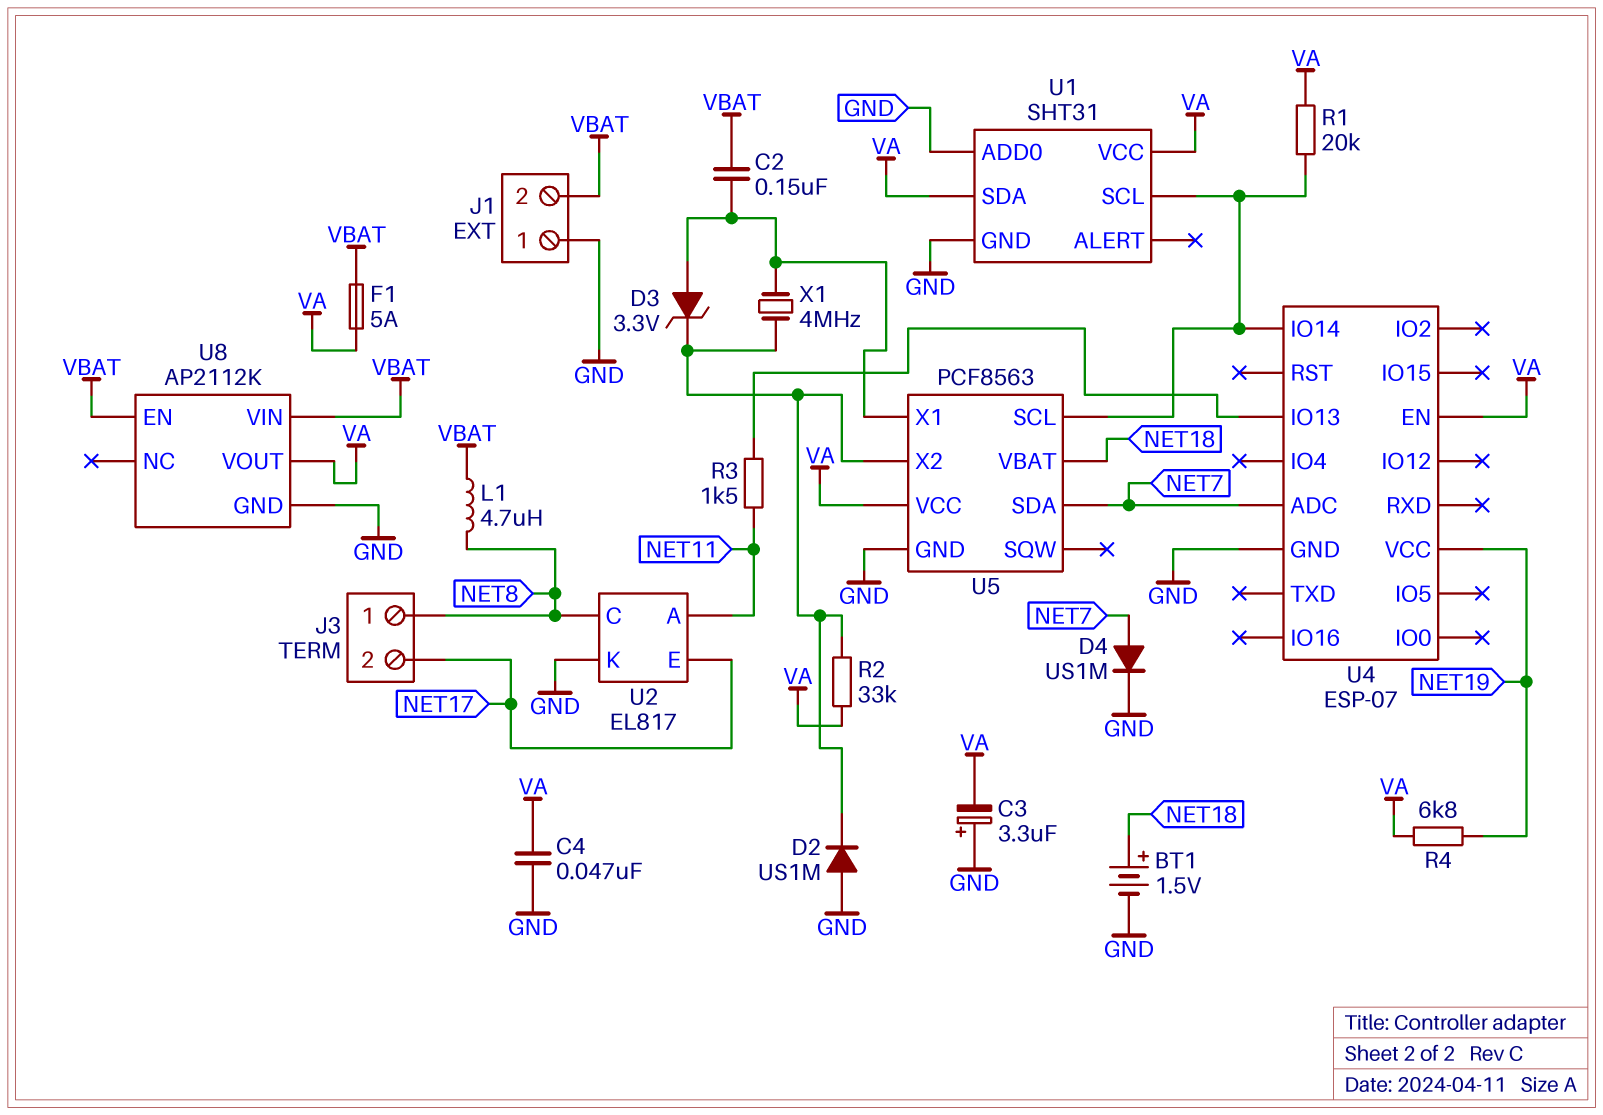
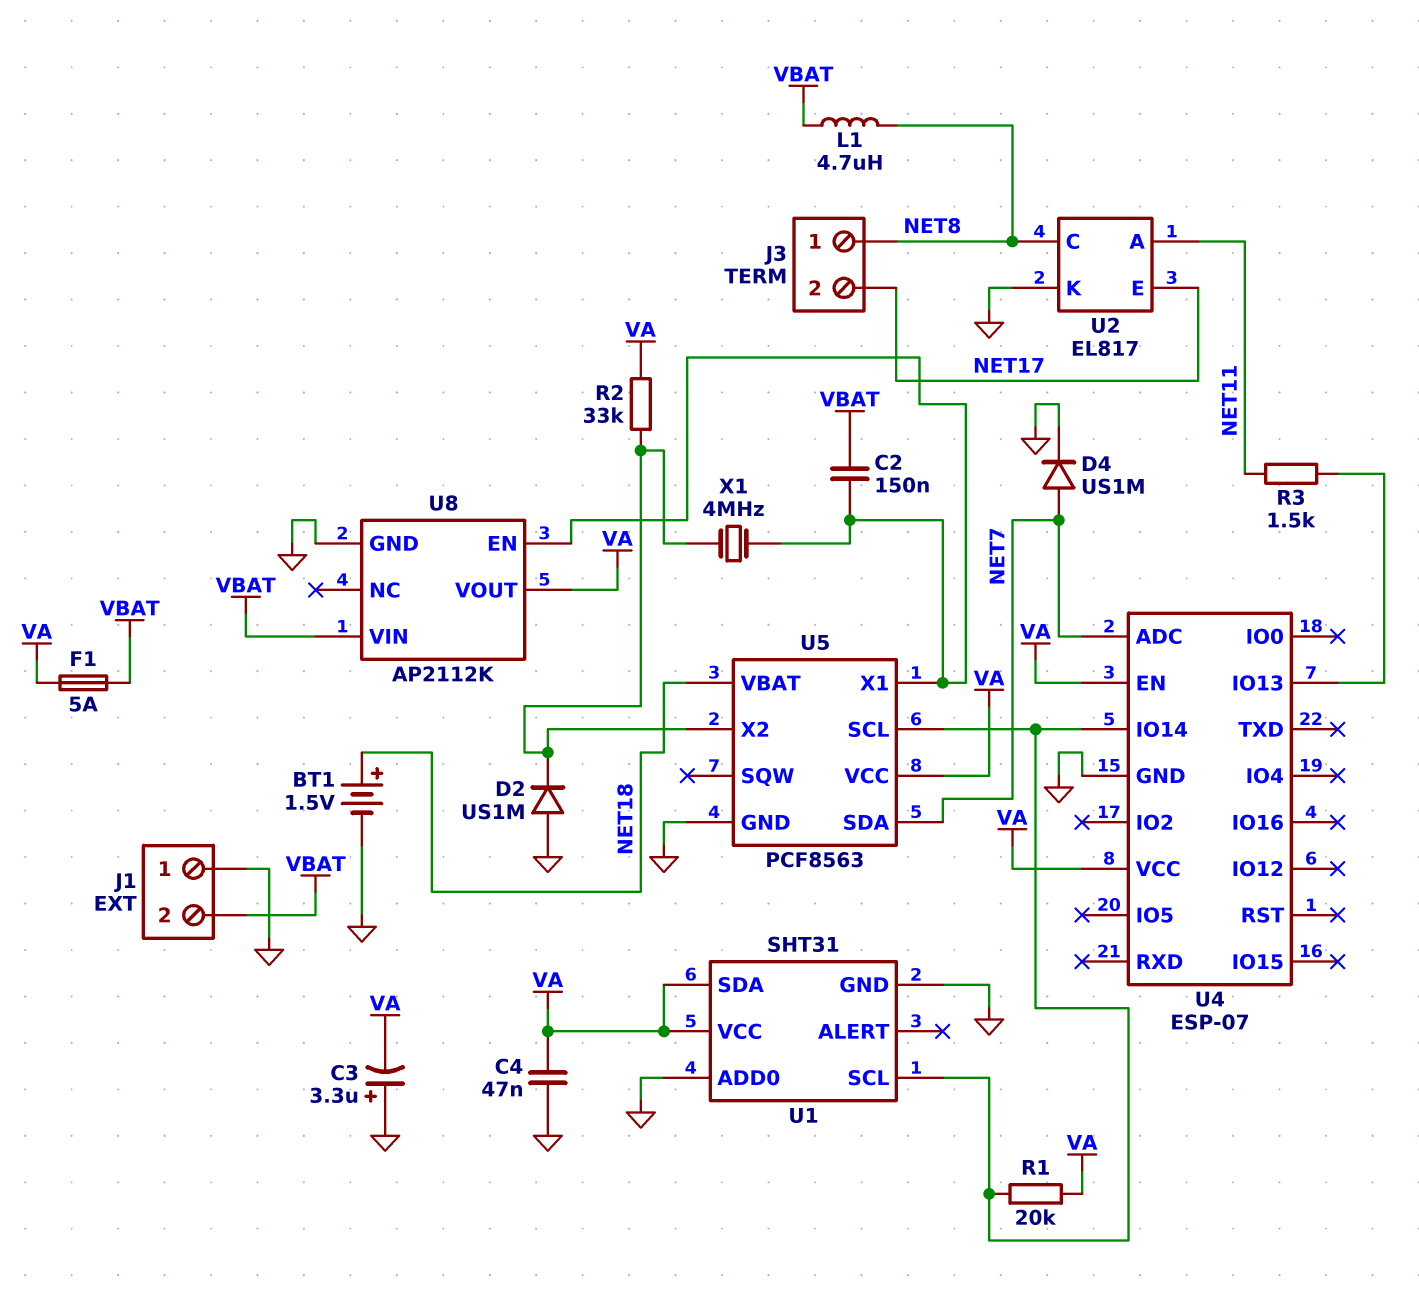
D3: zener 3.3V (A U5/X1, K U5/X2) -> none
R4: 6.8k (NET19, VA) -> none
U4 pin VCC: NET19 -> VA
U8 pin EN: VBAT -> U5/X1

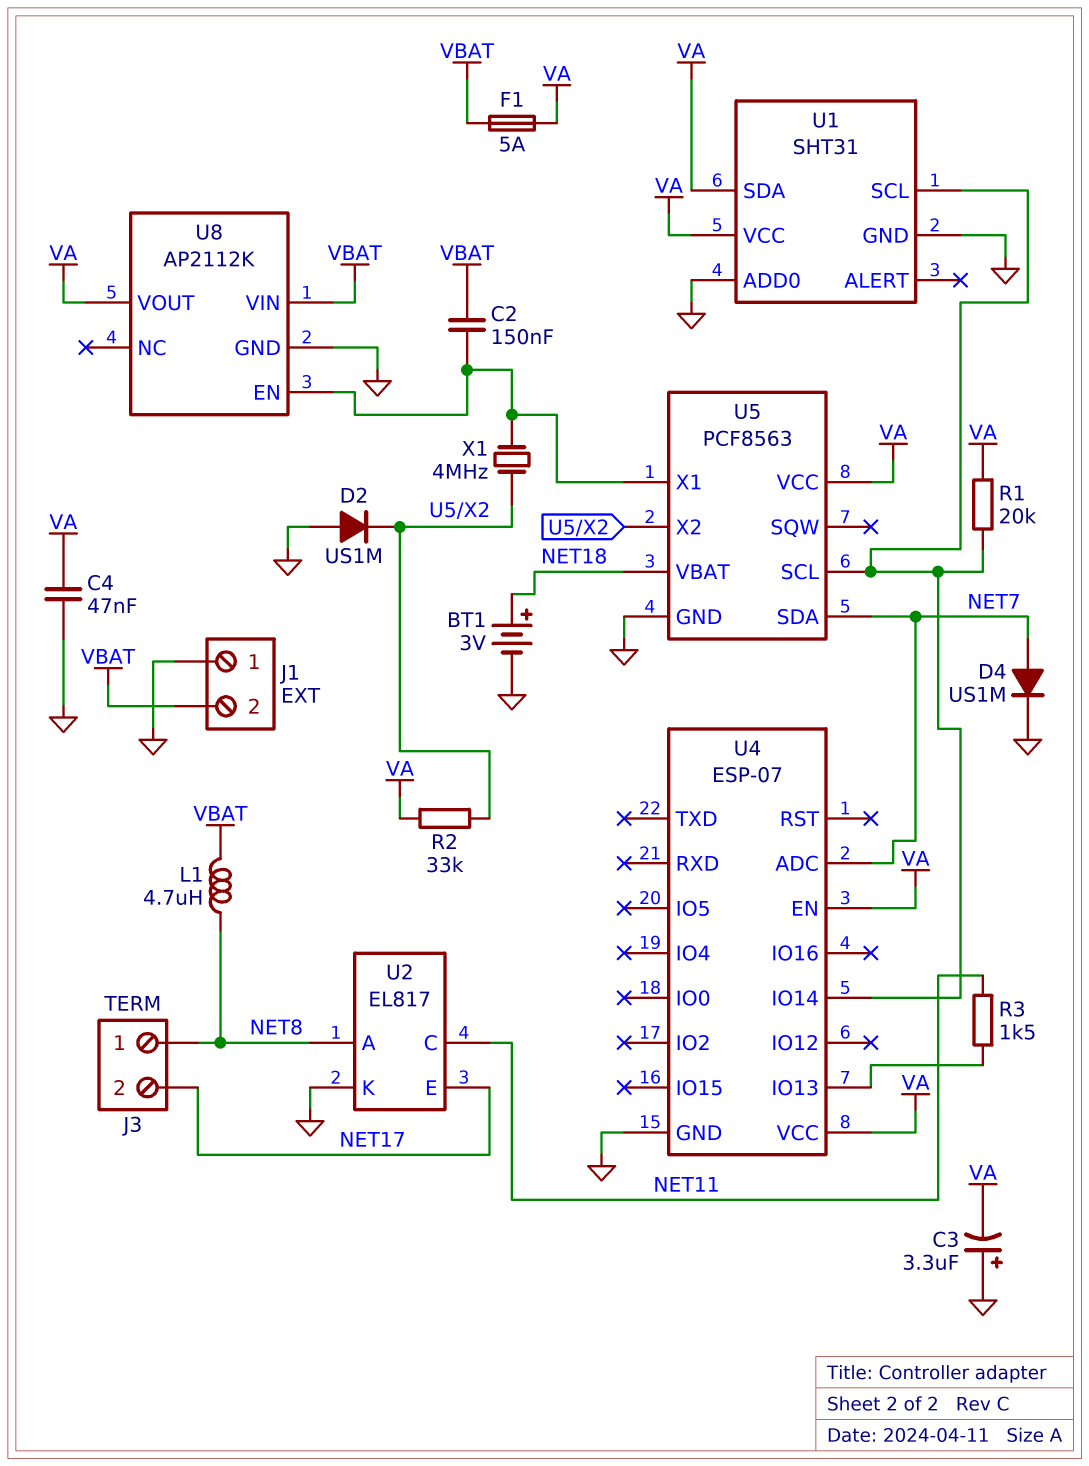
BT1: 1.5V (plus NET18, minus GND) -> 3V (plus NET18, minus GND)
U2 pin A: NET11 -> NET8
U2 pin C: NET8 -> NET11

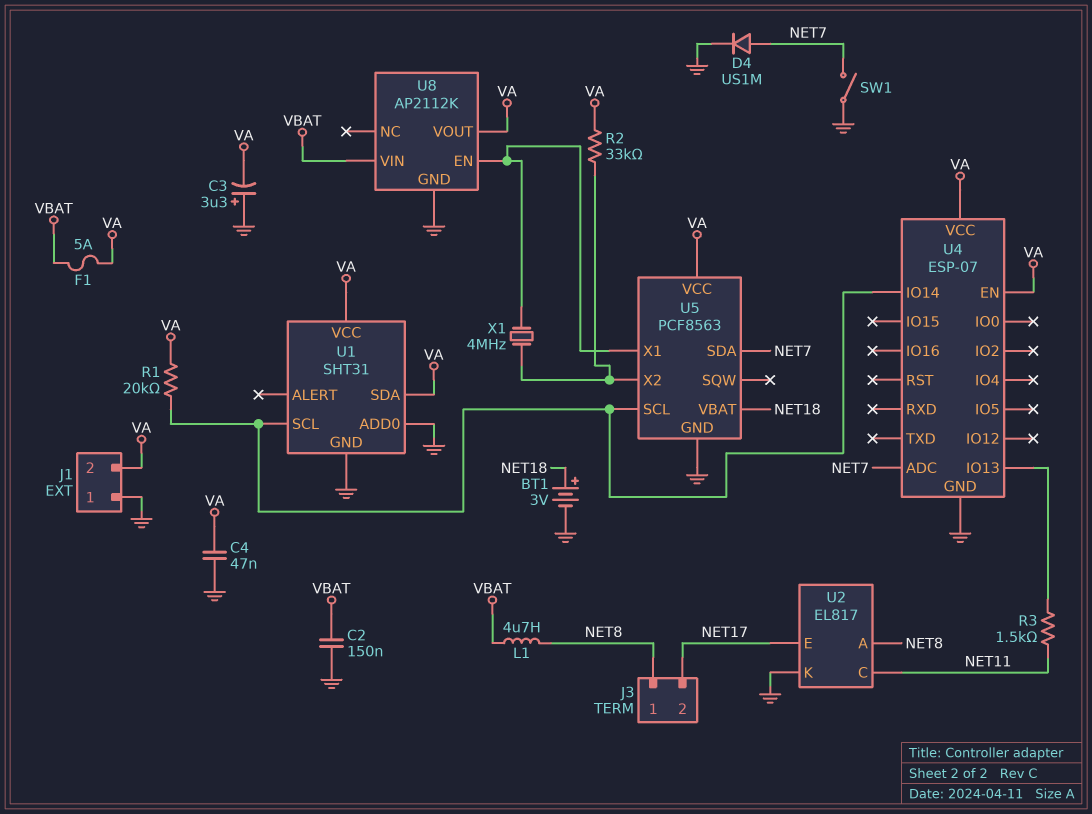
C2: 150nF (U5/X1, VBAT) -> 150nF (GND, VBAT)
D2: diode US1M (A GND, K U5/X2) -> none
J1 pin 2: VBAT -> VA
SW1: none -> switch (GND, NET7)

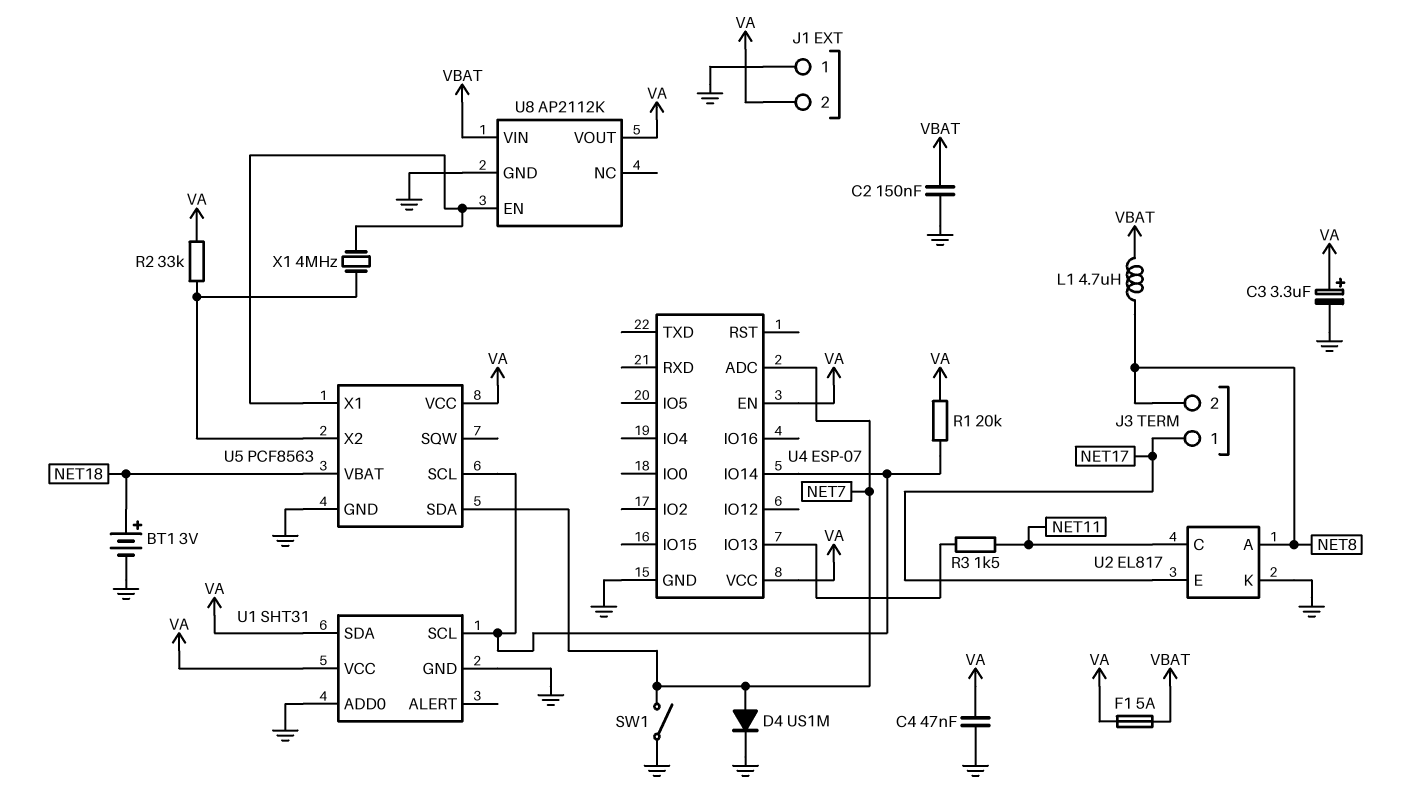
C3: 3.3uF (plus GND, minus VA) -> 3.3uF (plus VA, minus GND)
J3 pin 1: NET8 -> NET17
J3 pin 2: NET17 -> NET8

